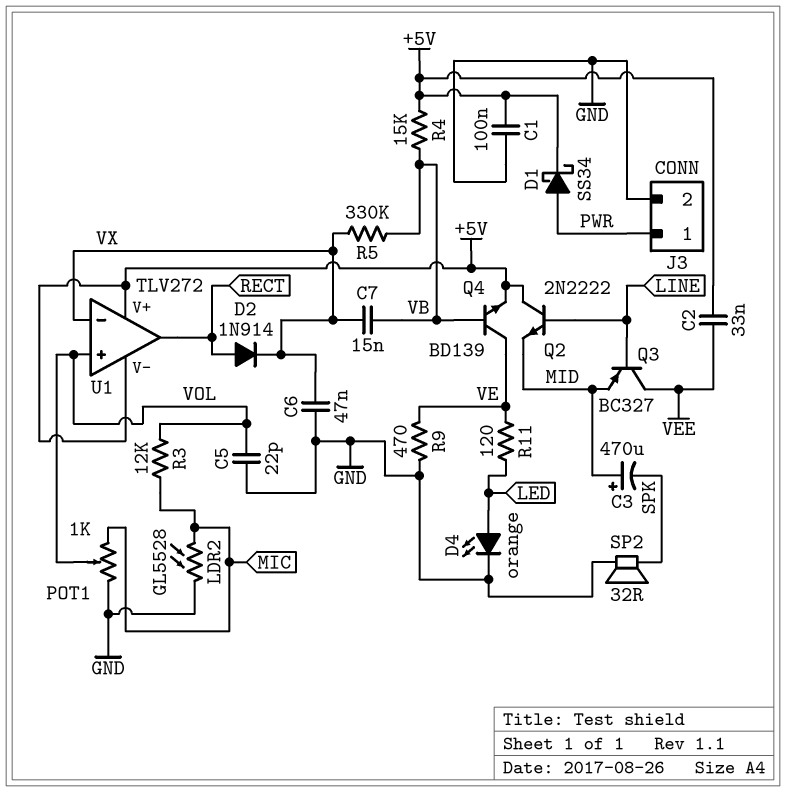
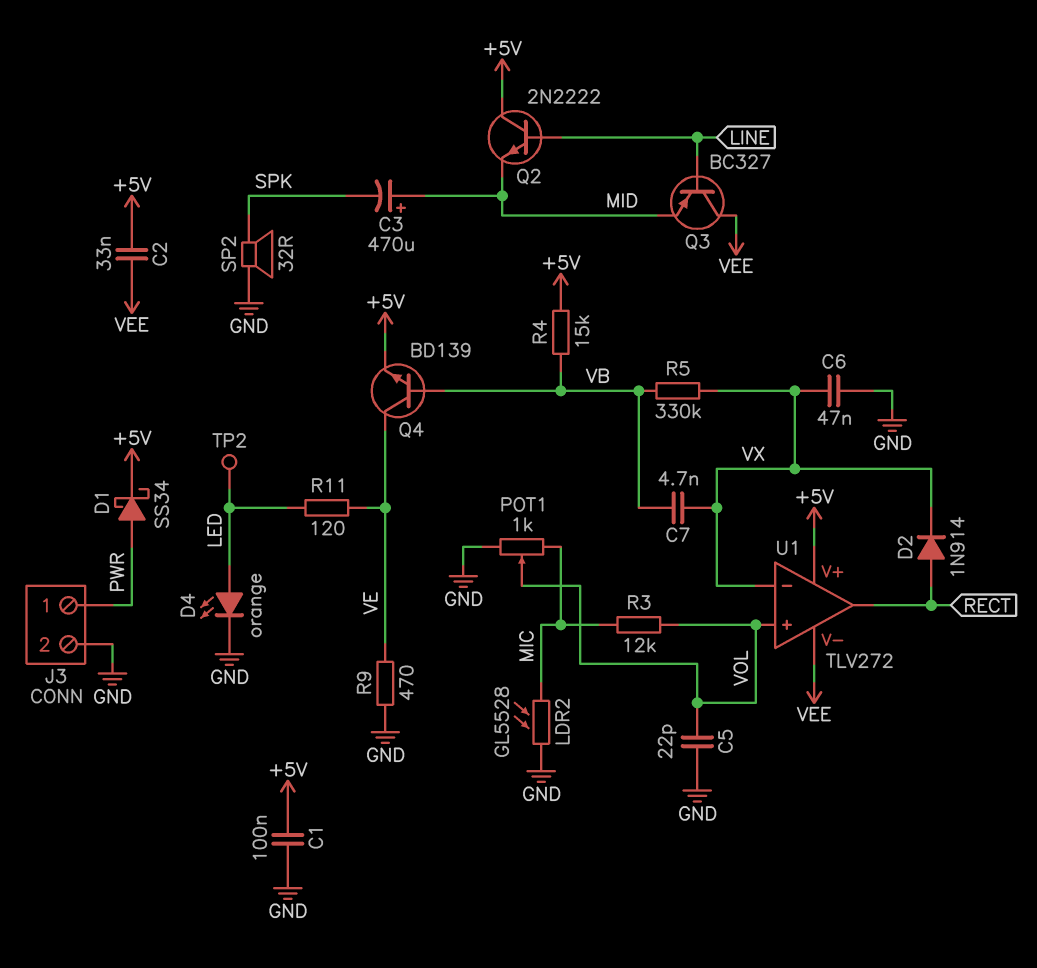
C7: 15nF (VB, VX) -> 4.7nF (VB, VX)
TP2: none -> test point (LED)
U1 pin V-: +5V -> VEE

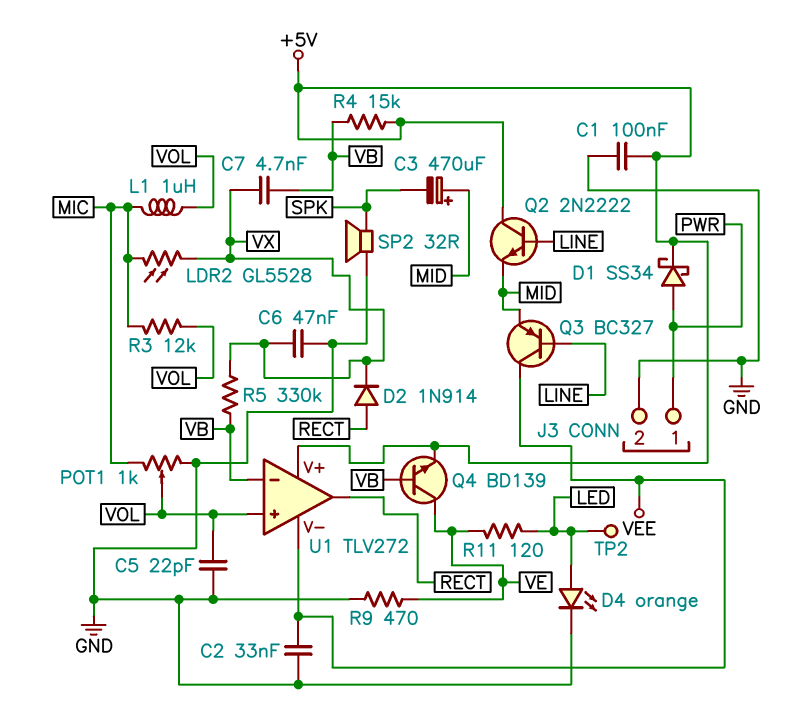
C2: 33nF (+5V, VEE) -> 33nF (GND, VEE)
L1: none -> 1uH (MIC, VOL)
LDR2: GL5528 (GND, MIC) -> GL5528 (MIC, VX)
U1 pin in-: VX -> VB

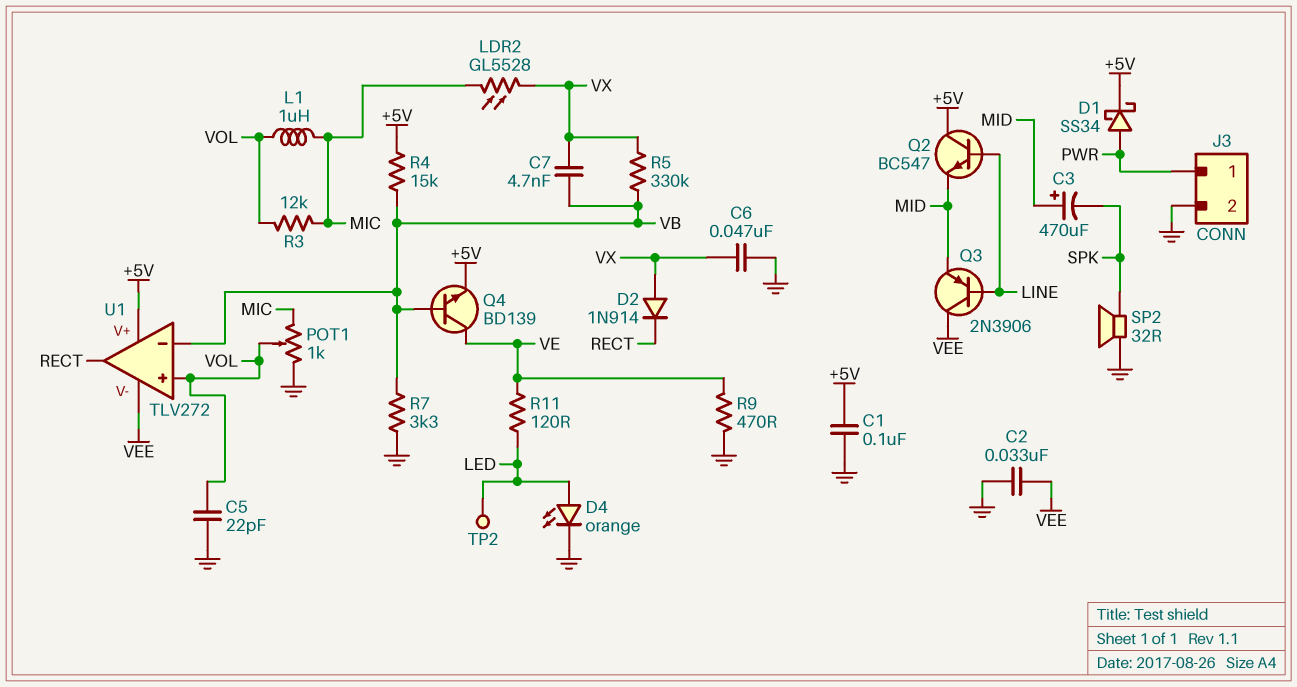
D2: diode 1N914 (A RECT, K VX) -> diode 1N914 (A VX, K RECT)
Q2: NPN 2N2222 (B LINE, C +5V, E MID) -> NPN BC547 (B LINE, C +5V, E MID)
Q3: PNP BC327 (B LINE, C VEE, E MID) -> PNP 2N3906 (B LINE, C VEE, E MID)
R7: none -> 3.3k (GND, VB)

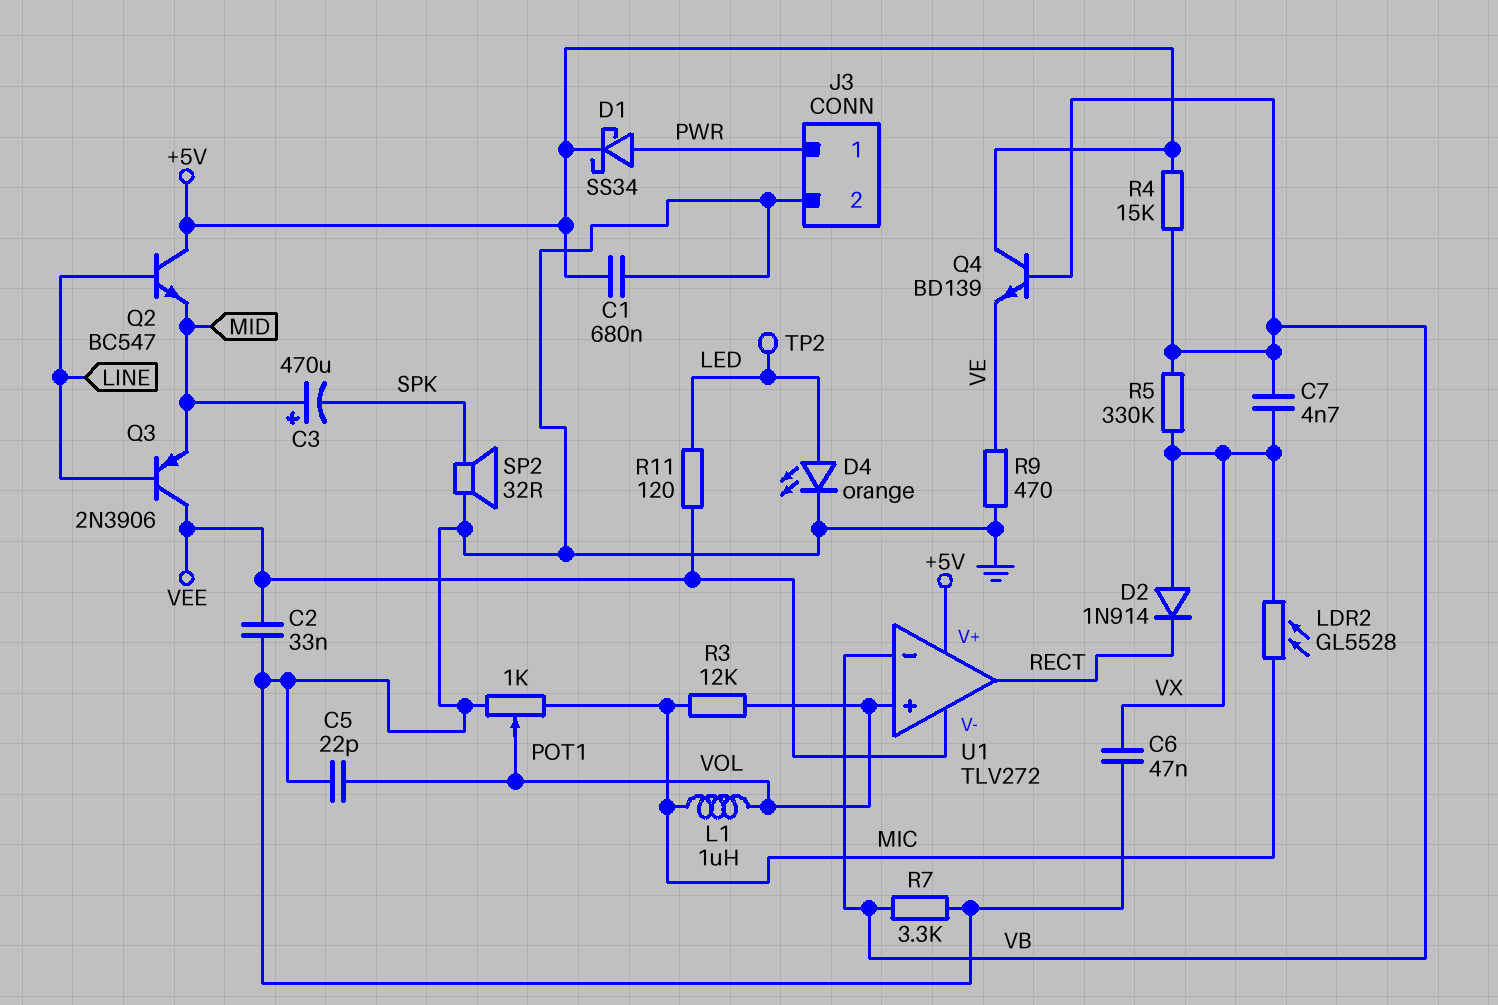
C1: 100nF (+5V, GND) -> 680nF (+5V, GND)
Q4: NPN BD139 (B VB, C VE, E +5V) -> NPN BD139 (B VB, C +5V, E VE)
R11: 120 (LED, VE) -> 120 (LED, VEE)

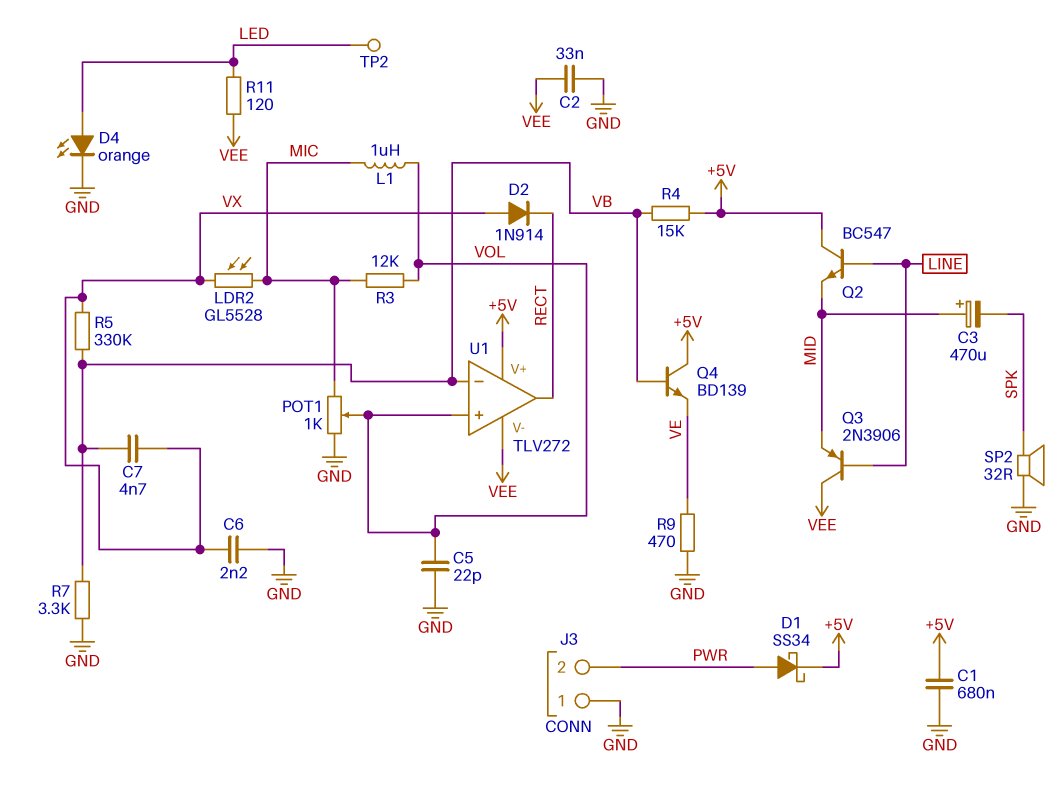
C6: 47nF (GND, VX) -> 2.2nF (GND, VX)
J3 pin 1: PWR -> GND
J3 pin 2: GND -> PWR

